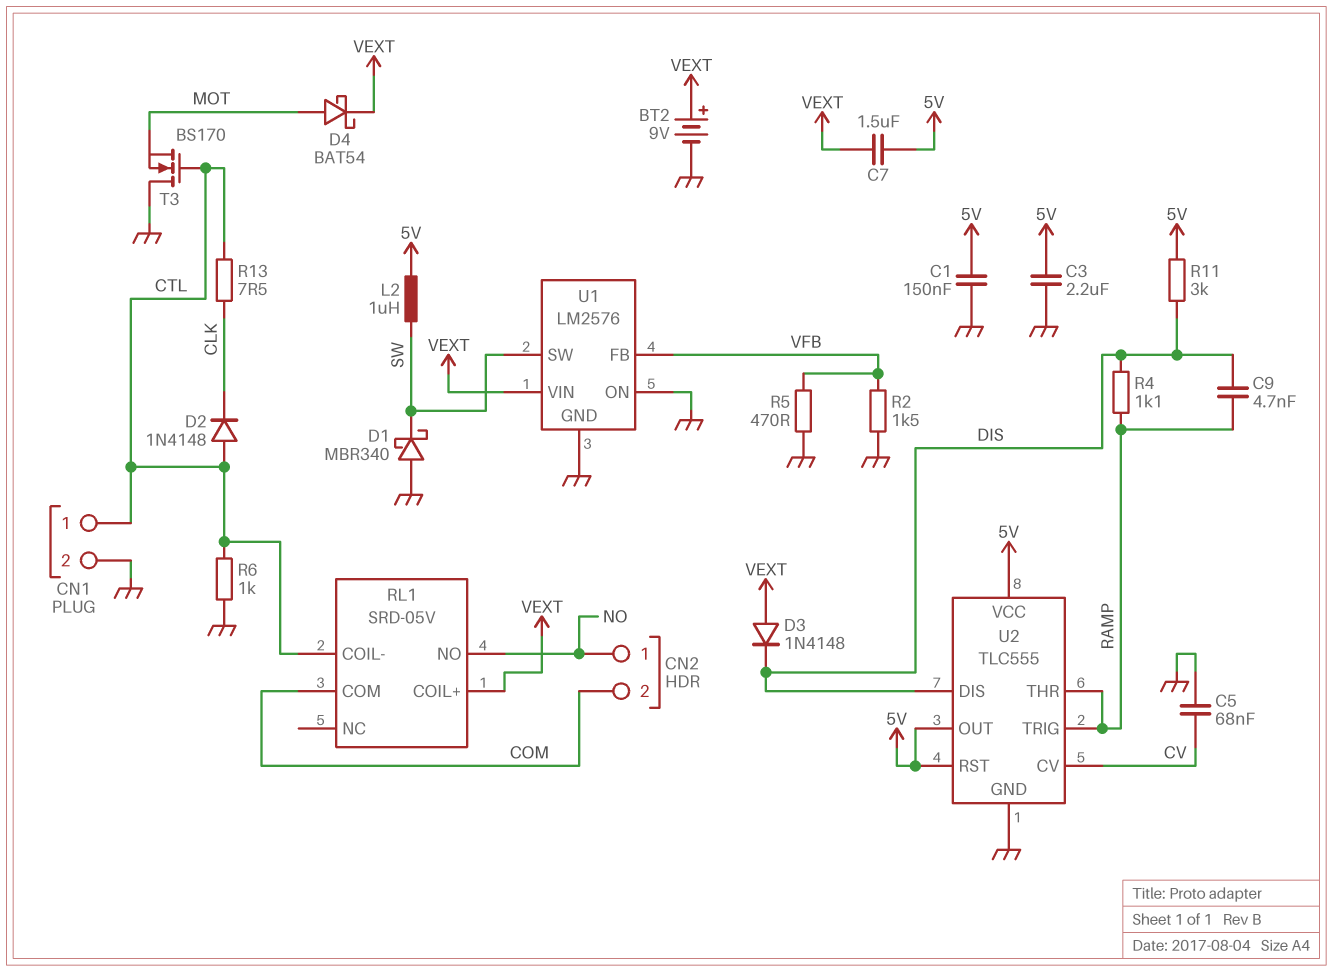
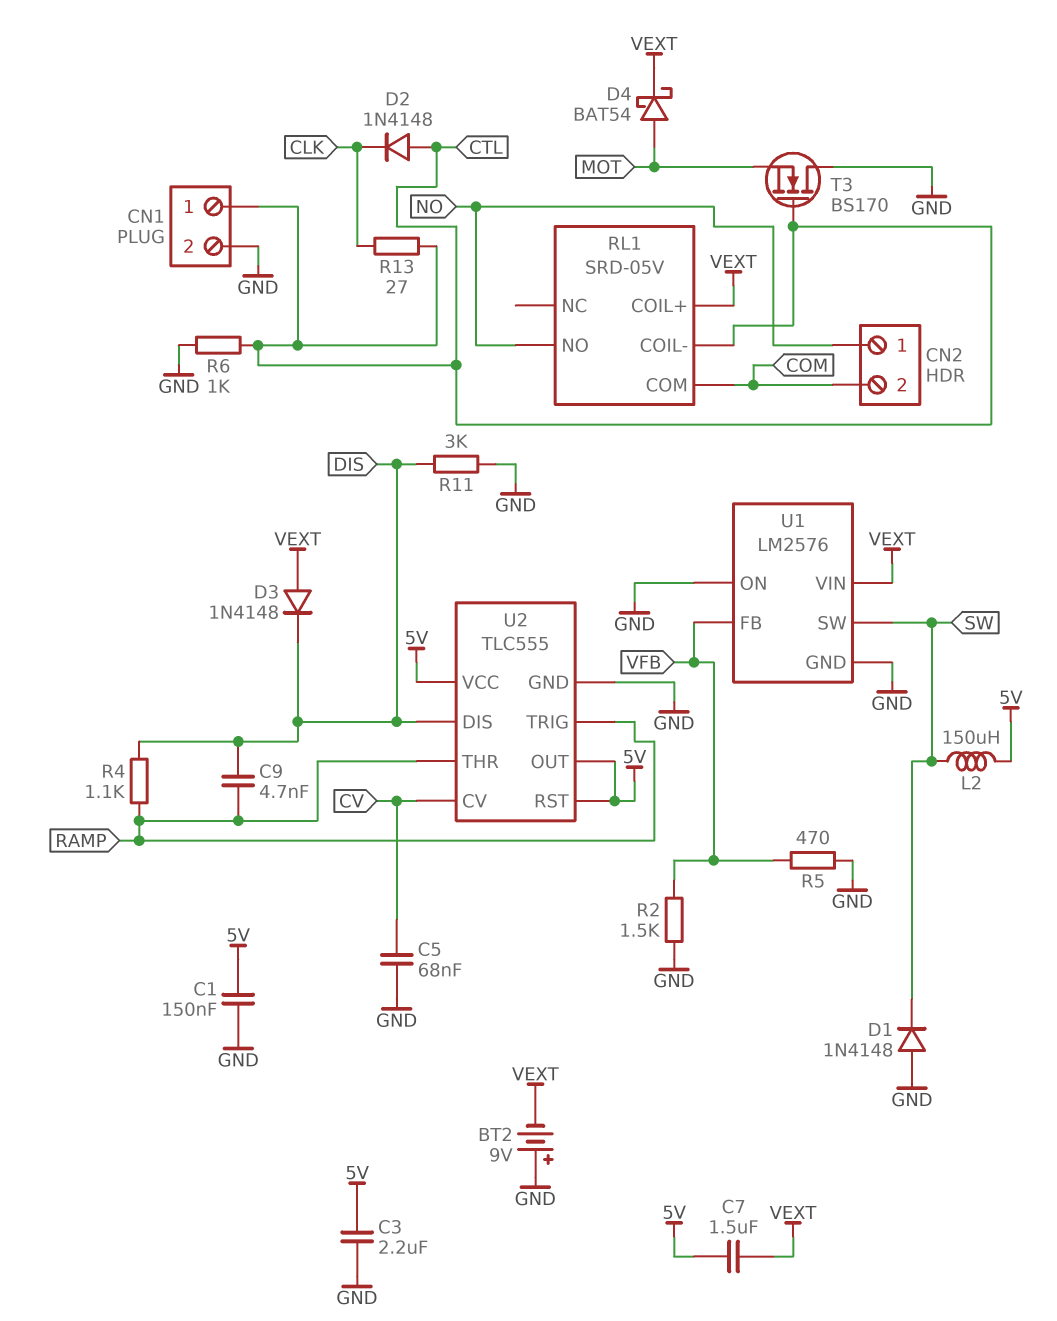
BT2: 9V (plus VEXT, minus GND) -> 9V (plus GND, minus VEXT)
D1: schottky MBR340 (A GND, K SW) -> diode 1N4148 (A GND, K SW)
L2: 1uH (5V, SW) -> 150uH (5V, SW)
R11: 3k (5V, DIS) -> 3k (DIS, GND)
R13: 7.5 (CLK, CTL) -> 27 (CLK, CTL)

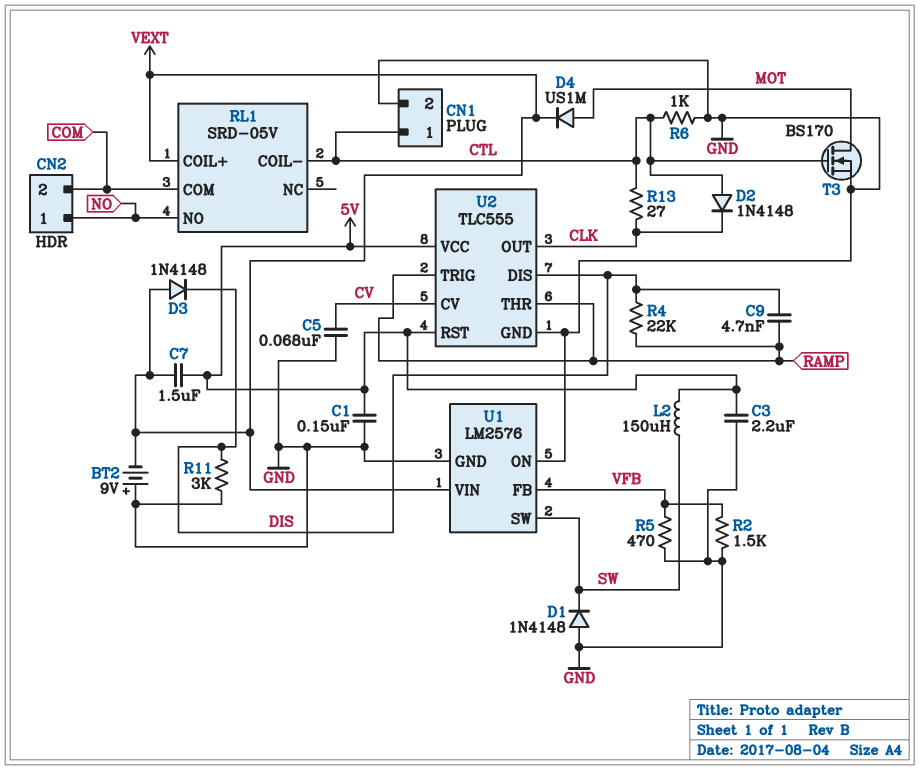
D4: schottky BAT54 (A MOT, K VEXT) -> diode US1M (A MOT, K VEXT)
R4: 1.1k (DIS, RAMP) -> 22k (DIS, RAMP)
T3: NMOS BS170 (G CTL, D GND, S MOT) -> NMOS BS170 (G CTL, D MOT, S GND)
U2 pin OUT: 5V -> CLK

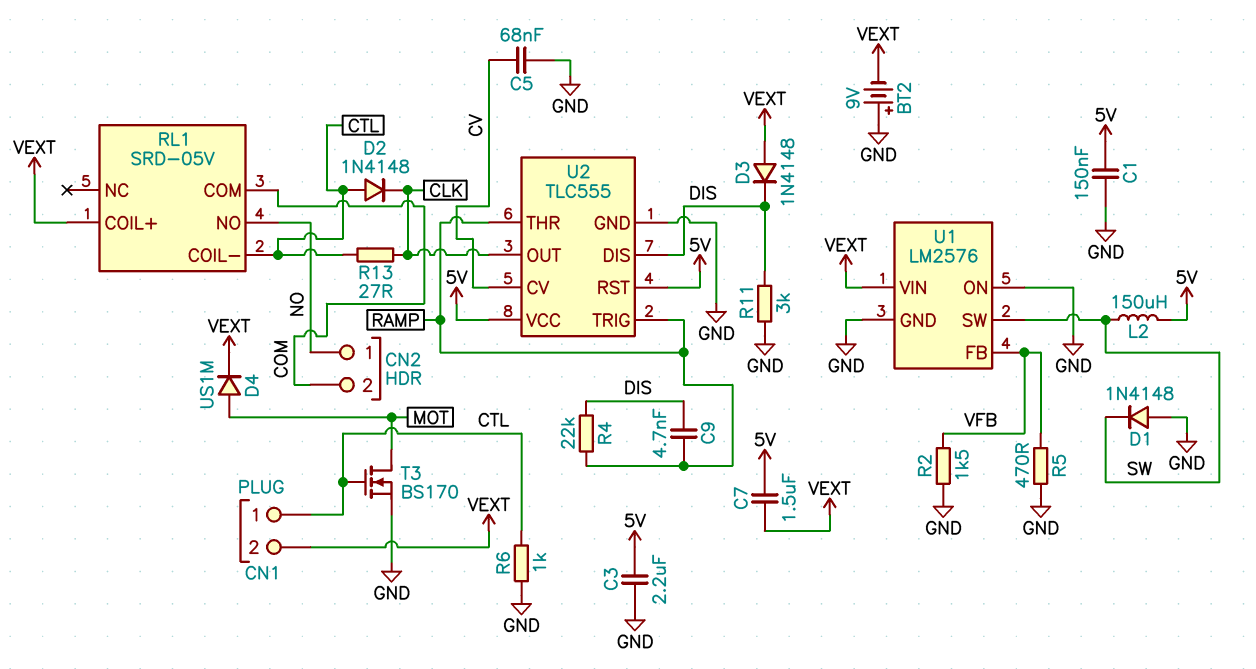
CN1 pin 2: GND -> VEXT

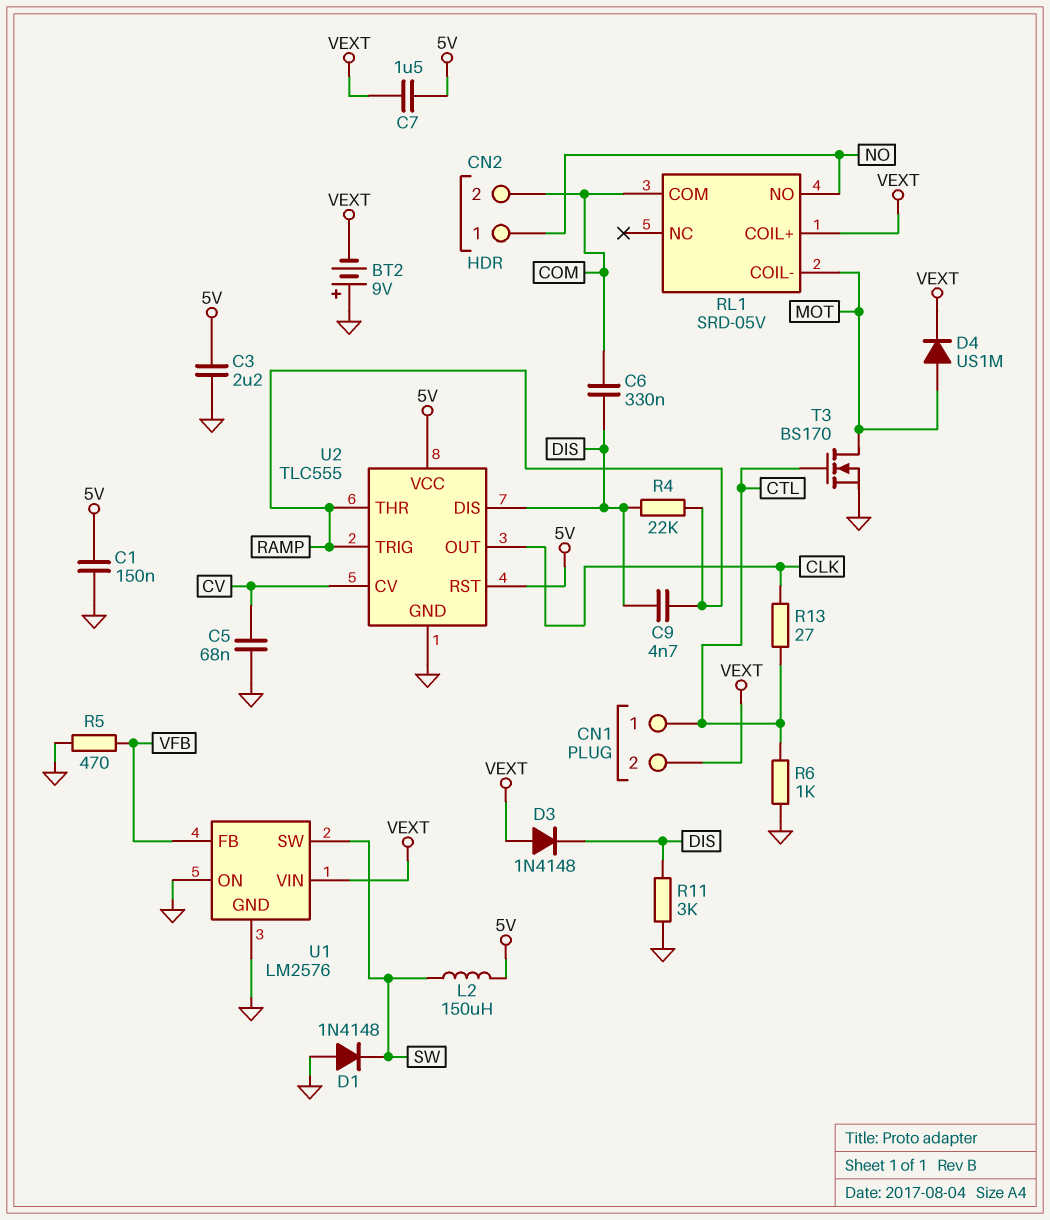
C6: none -> 330nF (COM, DIS)
D2: diode 1N4148 (A CTL, K CLK) -> none
R2: 1.5k (GND, VFB) -> none
RL1 pin COIL-: CTL -> MOT

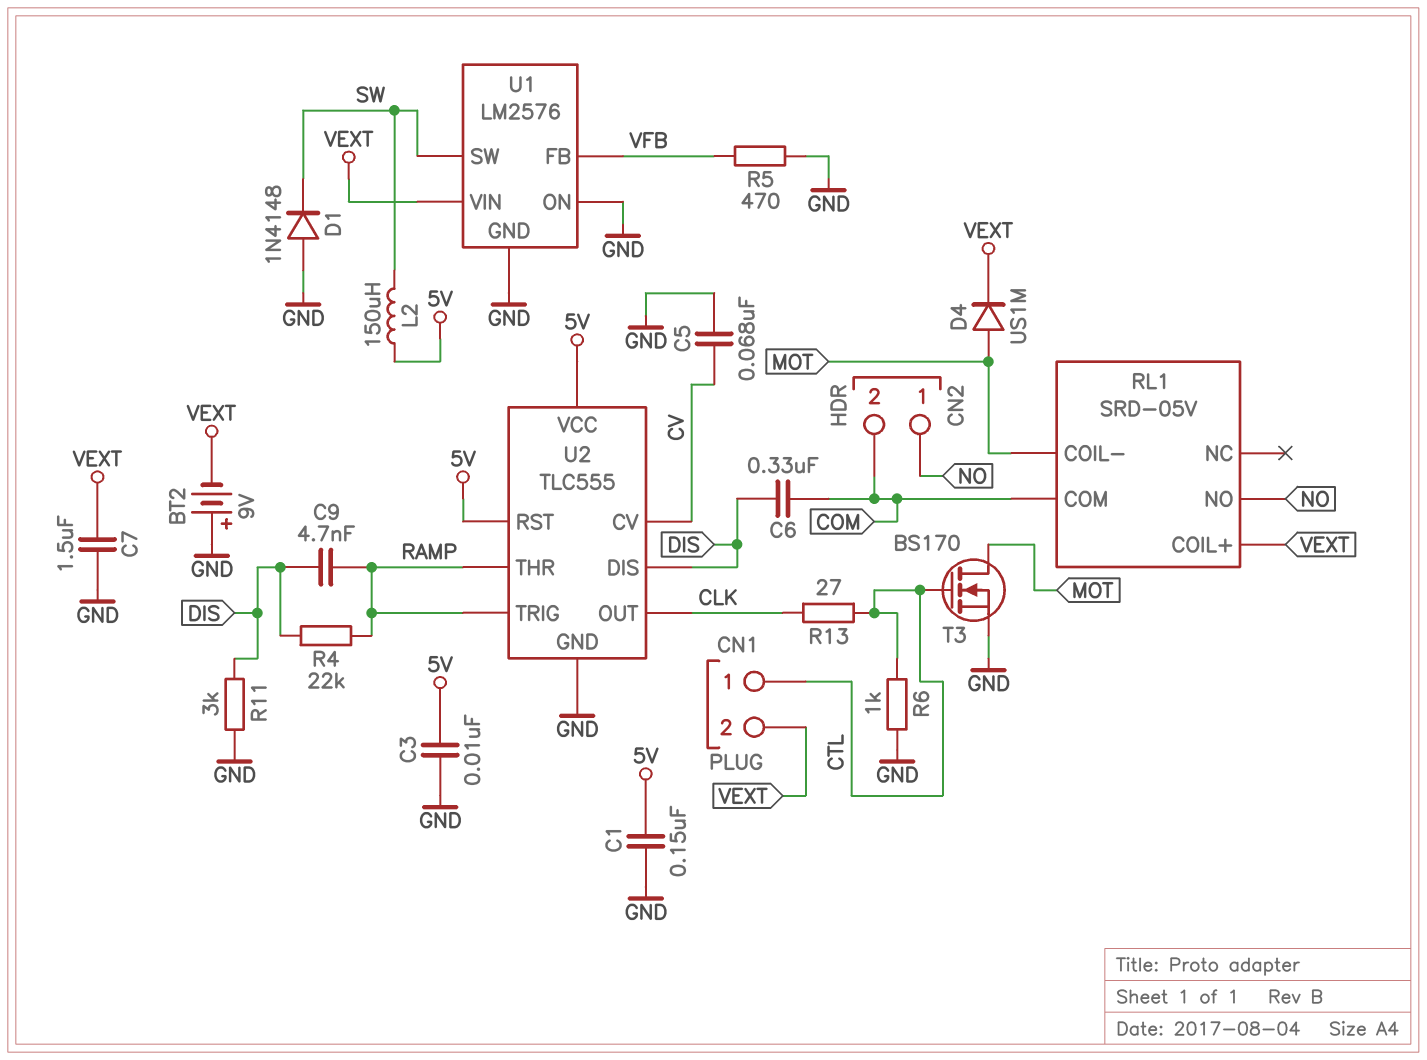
C3: 2.2uF (5V, GND) -> 10nF (5V, GND)
C7: 1.5uF (5V, VEXT) -> 1.5uF (GND, VEXT)
D3: diode 1N4148 (A VEXT, K DIS) -> none

